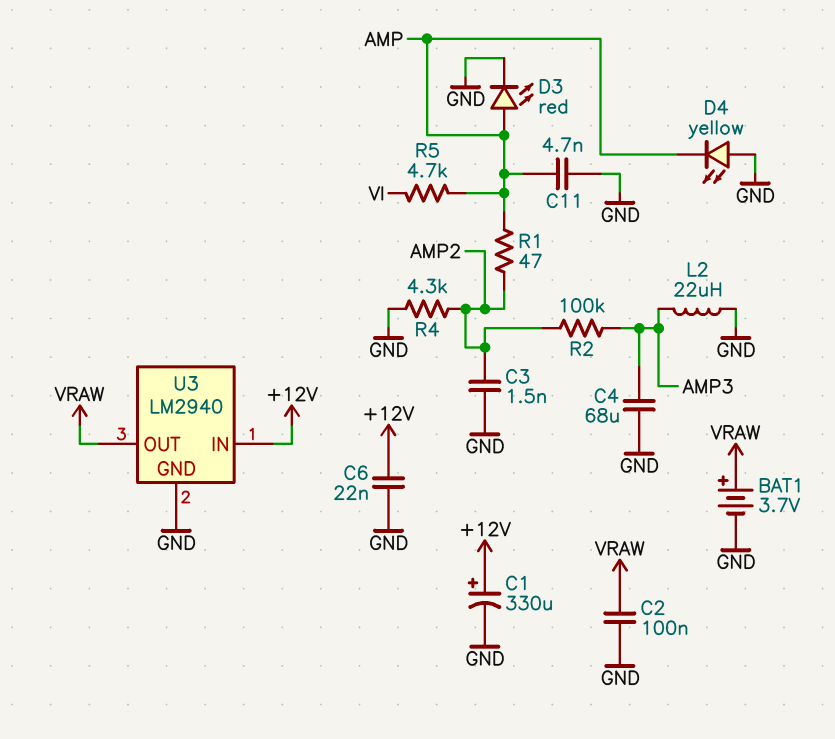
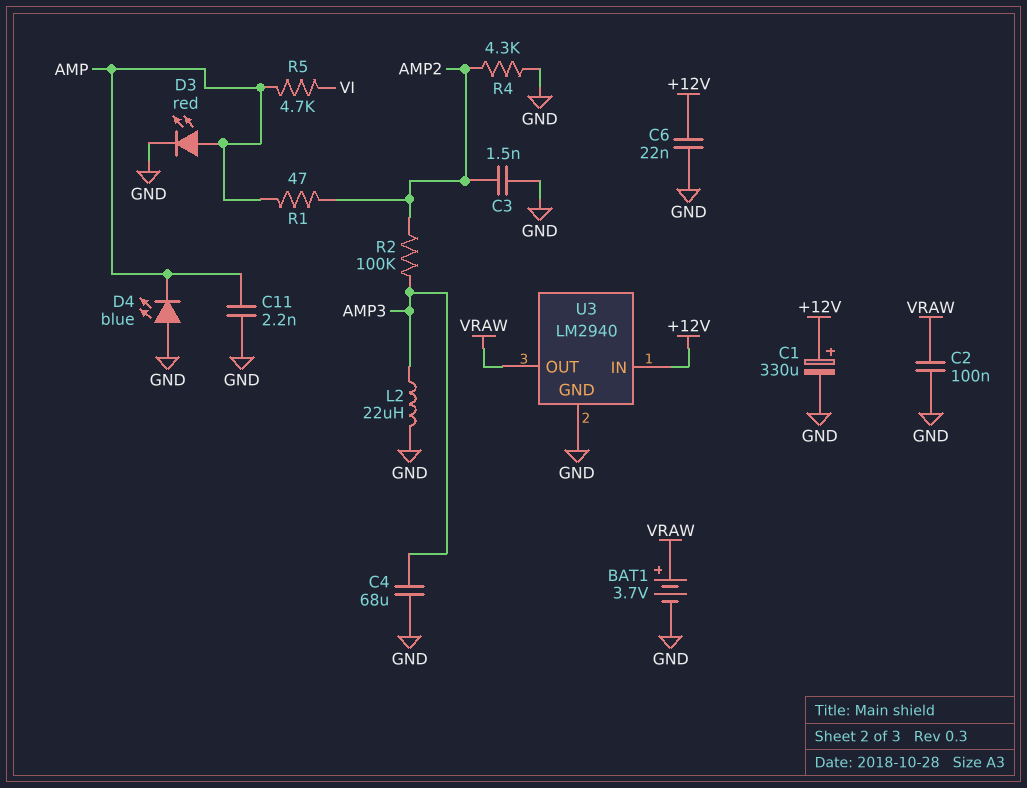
C11: 4.7nF (AMP, GND) -> 2.2nF (AMP, GND)
D4: LED yellow (A GND, K AMP) -> LED blue (A GND, K AMP)

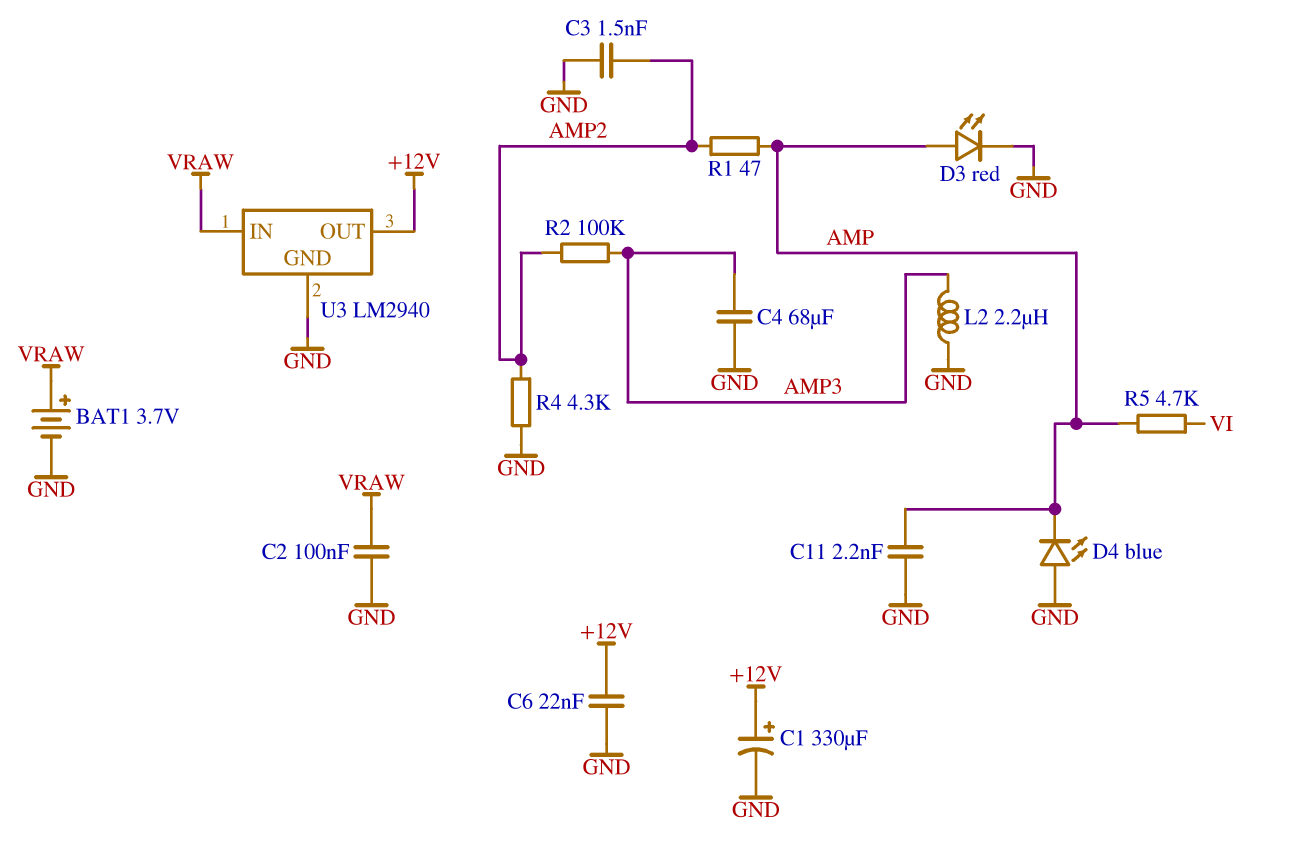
L2: 22uH (AMP3, GND) -> 2.2uH (AMP3, GND)
U3 pin IN: +12V -> VRAW
U3 pin OUT: VRAW -> +12V

